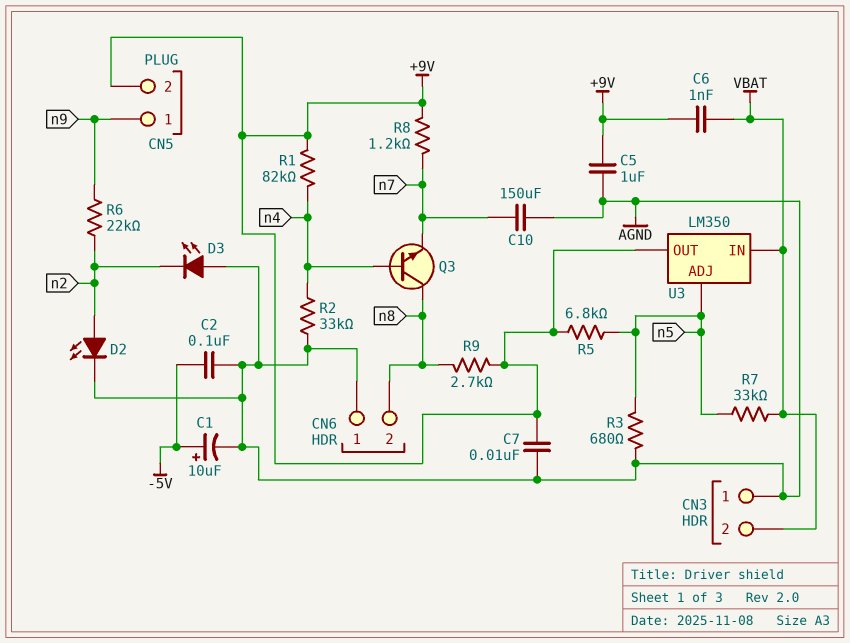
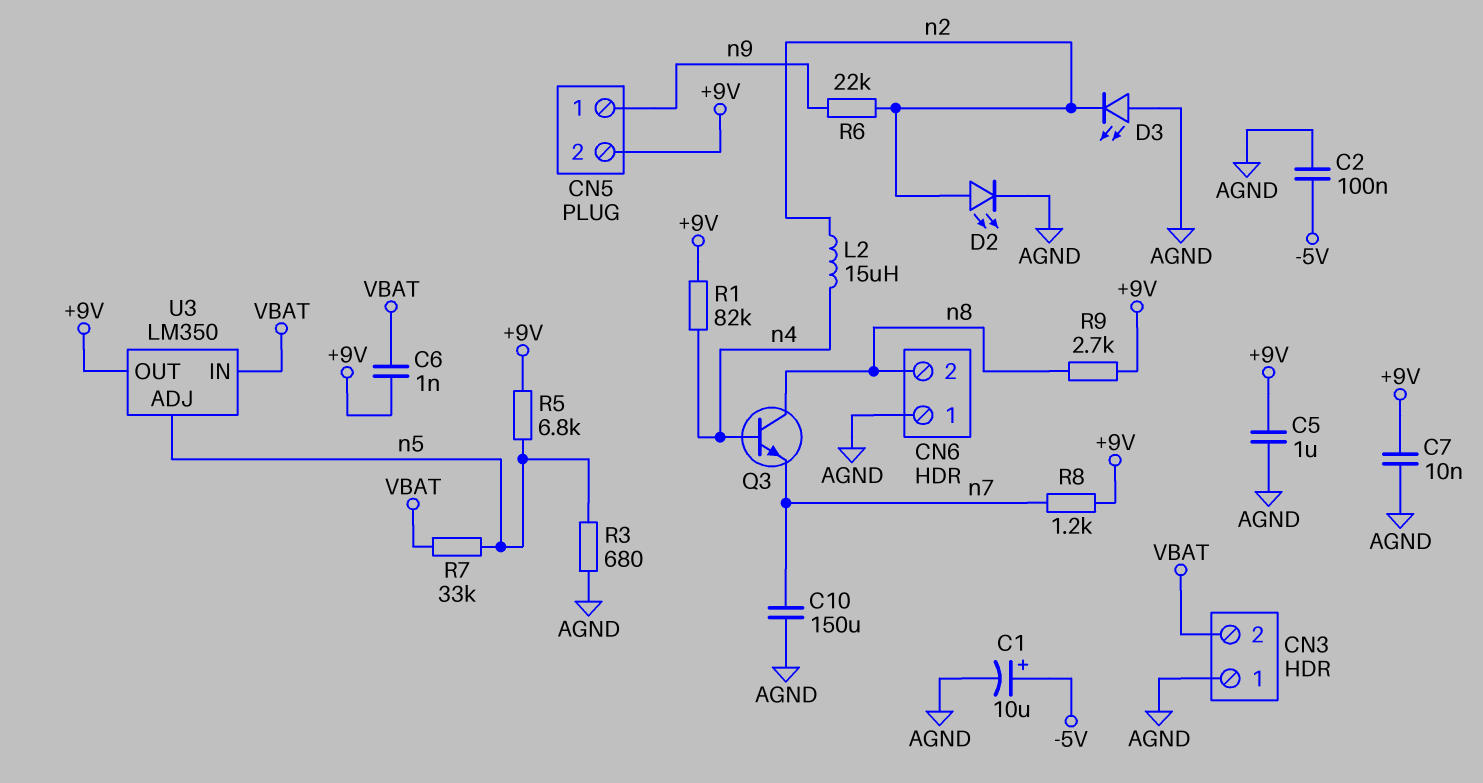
L2: none -> 15uH (n2, n4)
R2: 33k (AGND, n4) -> none

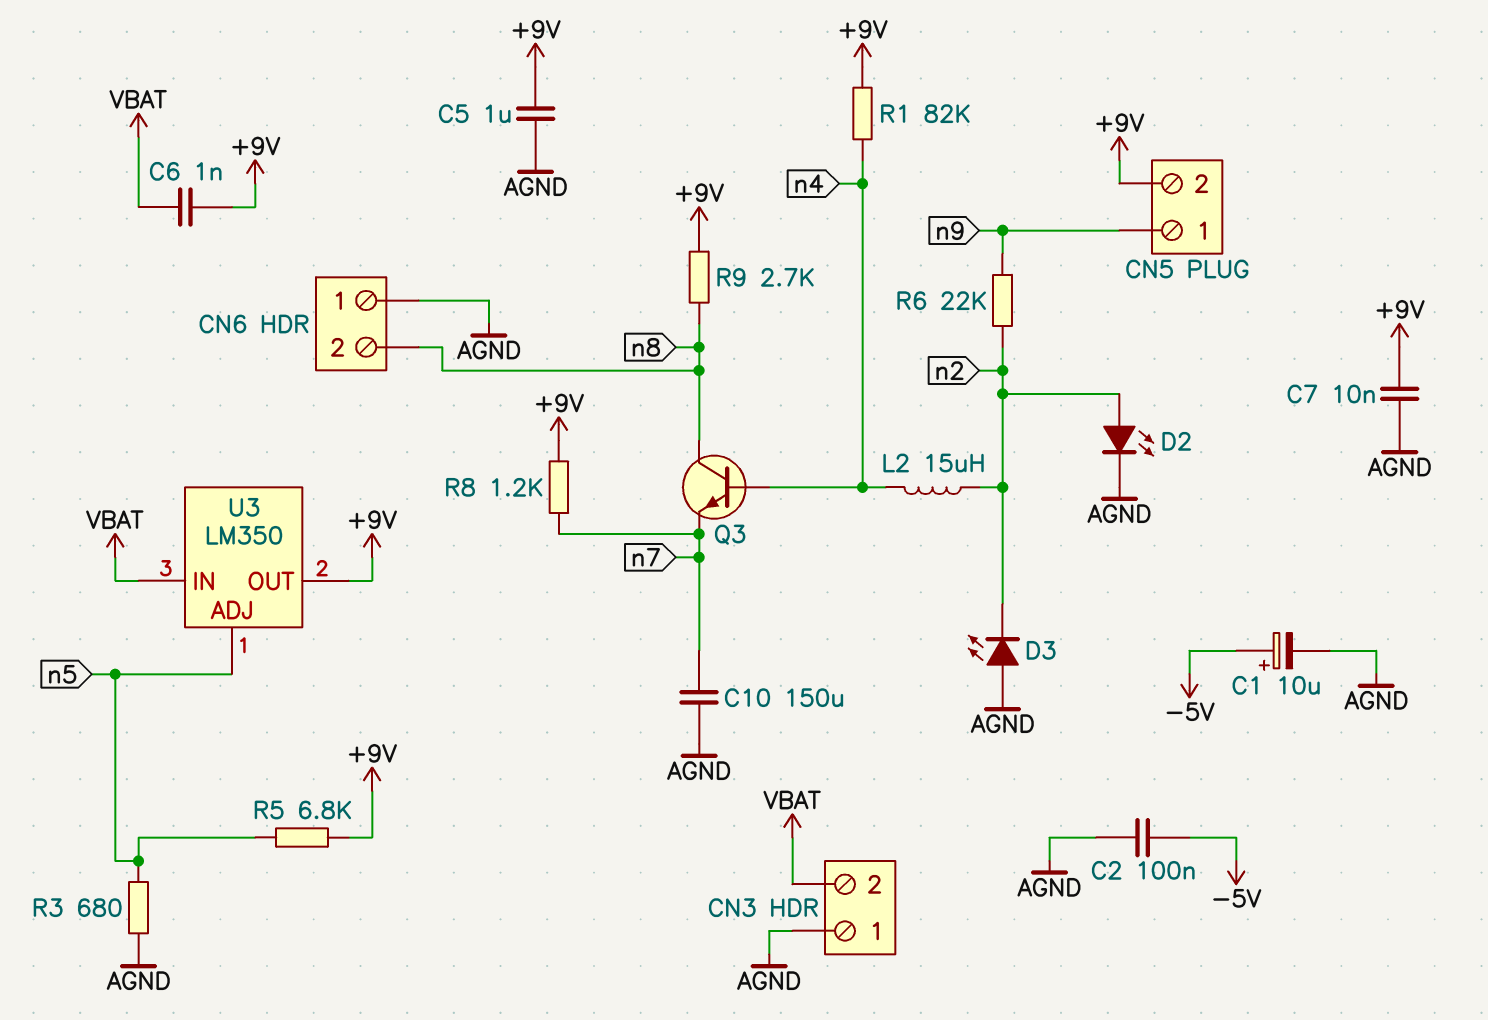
R7: 33k (VBAT, n5) -> none

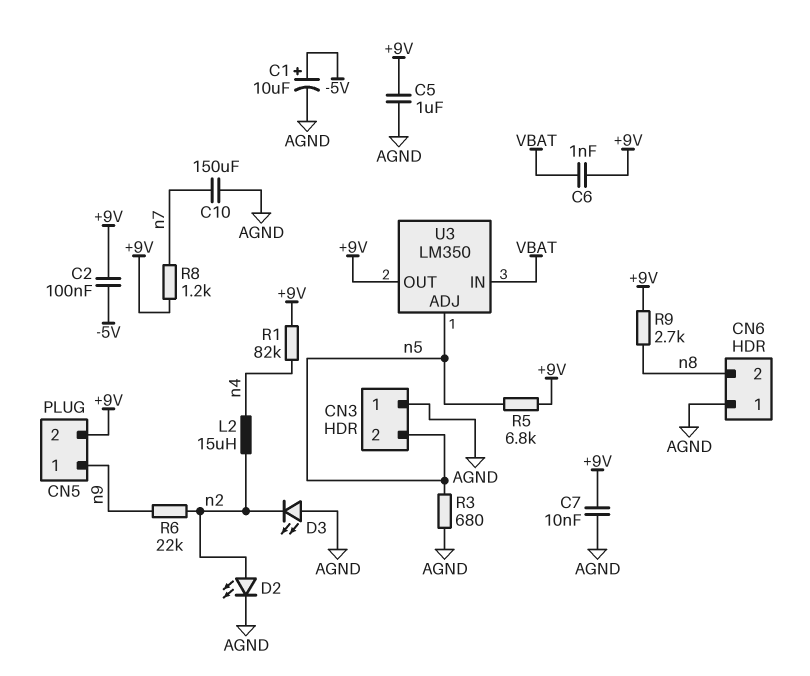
C2: 100nF (-5V, AGND) -> 100nF (+9V, -5V)
CN3 pin 2: VBAT -> n5
Q3: NPN (B n4, C n8, E n7) -> none

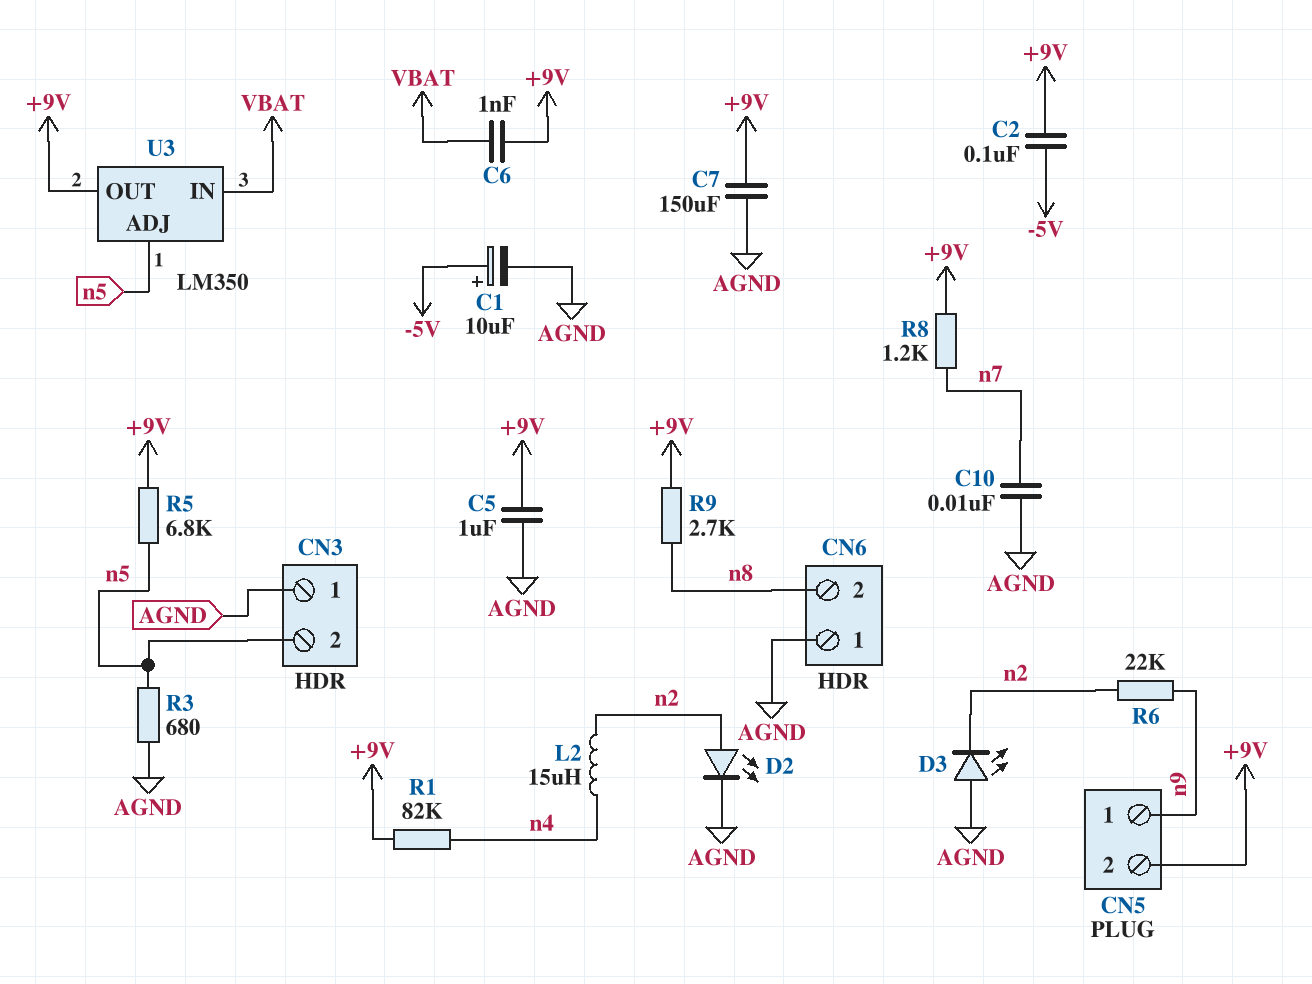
C7: 10nF (+9V, AGND) -> 150uF (+9V, AGND)
C10: 150uF (AGND, n7) -> 10nF (AGND, n7)

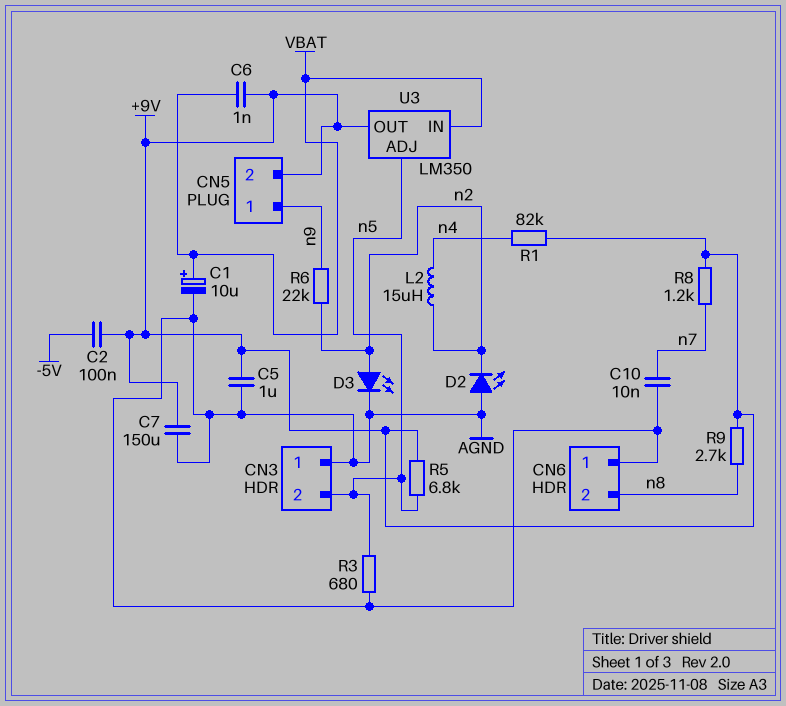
C1: 10uF (plus -5V, minus AGND) -> 10uF (plus VBAT, minus AGND)
D2: LED (A n2, K AGND) -> LED (A AGND, K n2)
D3: LED (A AGND, K n2) -> LED (A n2, K AGND)

